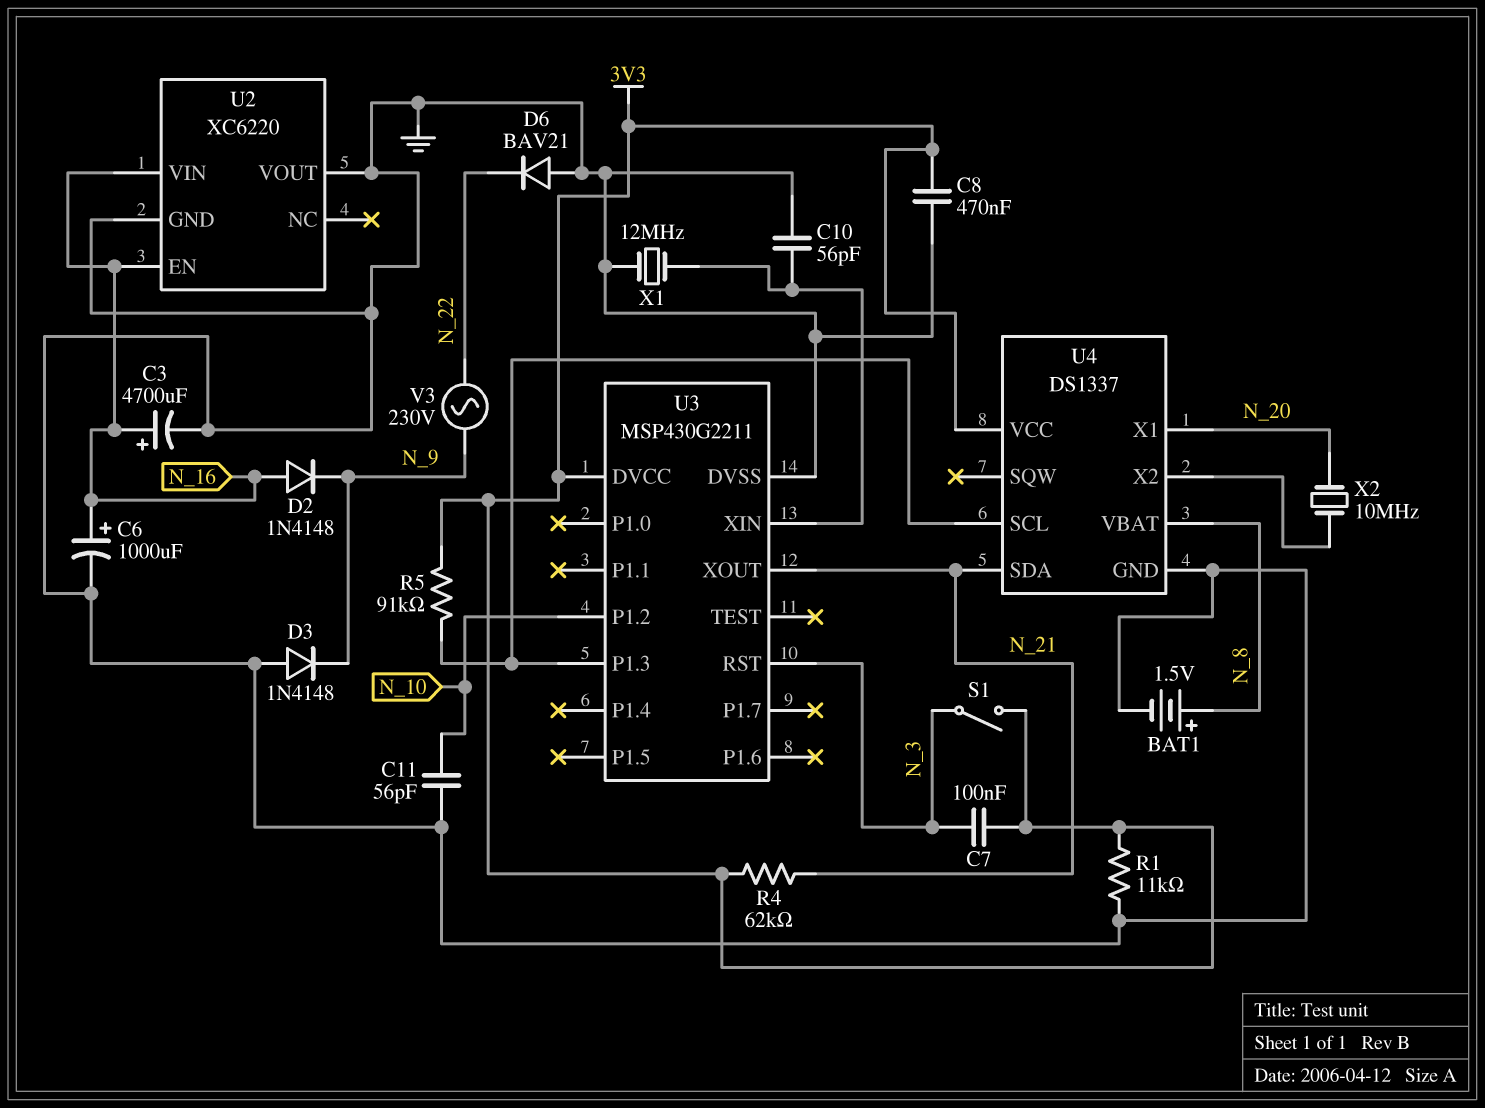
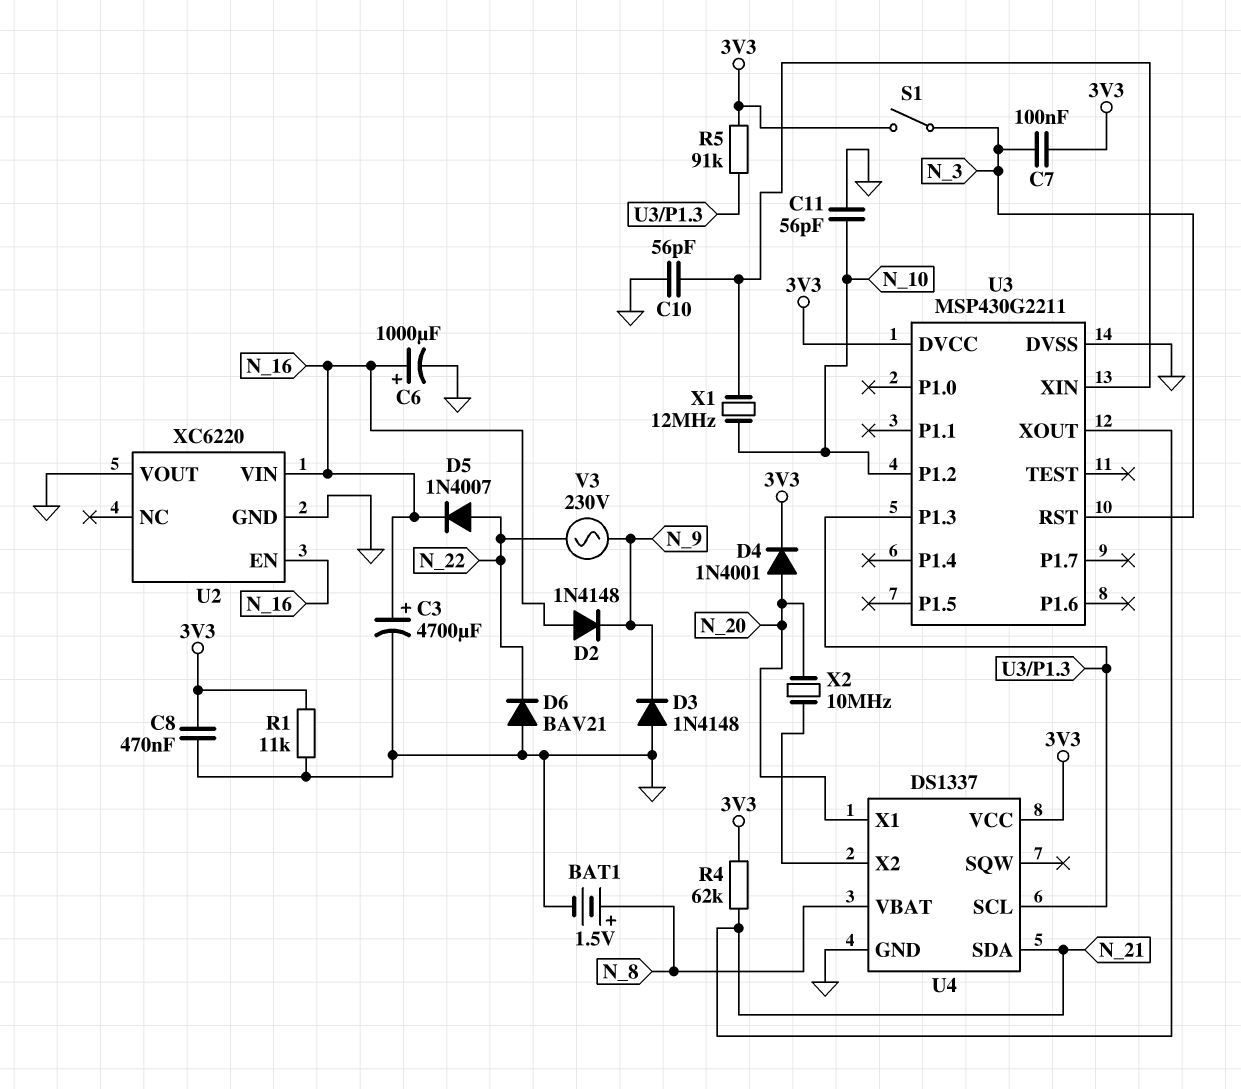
D4: none -> diode 1N4001 (A N_20, K 3V3)
D5: none -> diode 1N4007 (A N_22, K N_16)
X1: 12MHz (GND, U3/XIN) -> 12MHz (N_10, U3/XIN)

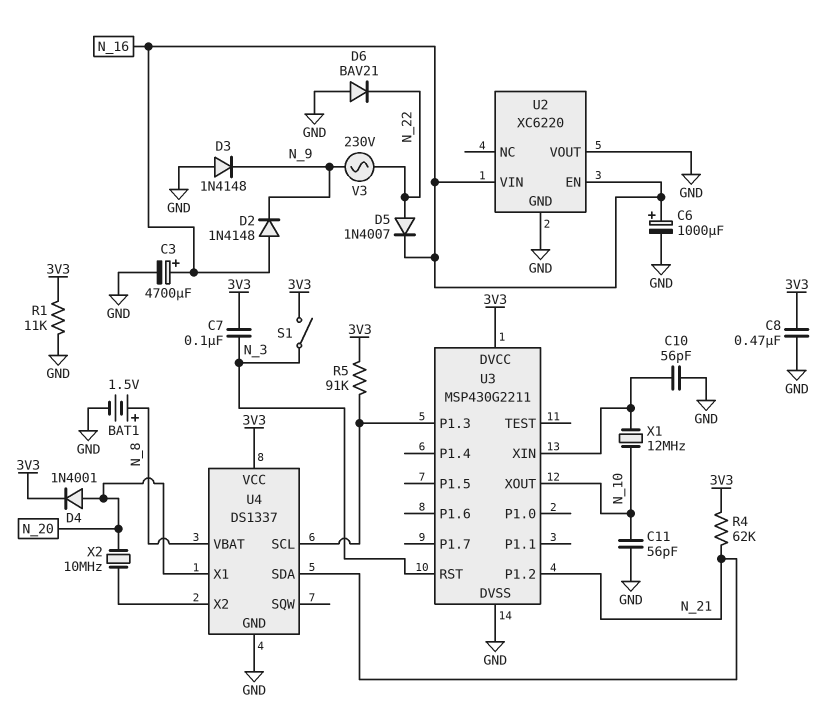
U3 pin P1.2: N_10 -> N_21
U3 pin XOUT: N_21 -> N_10

